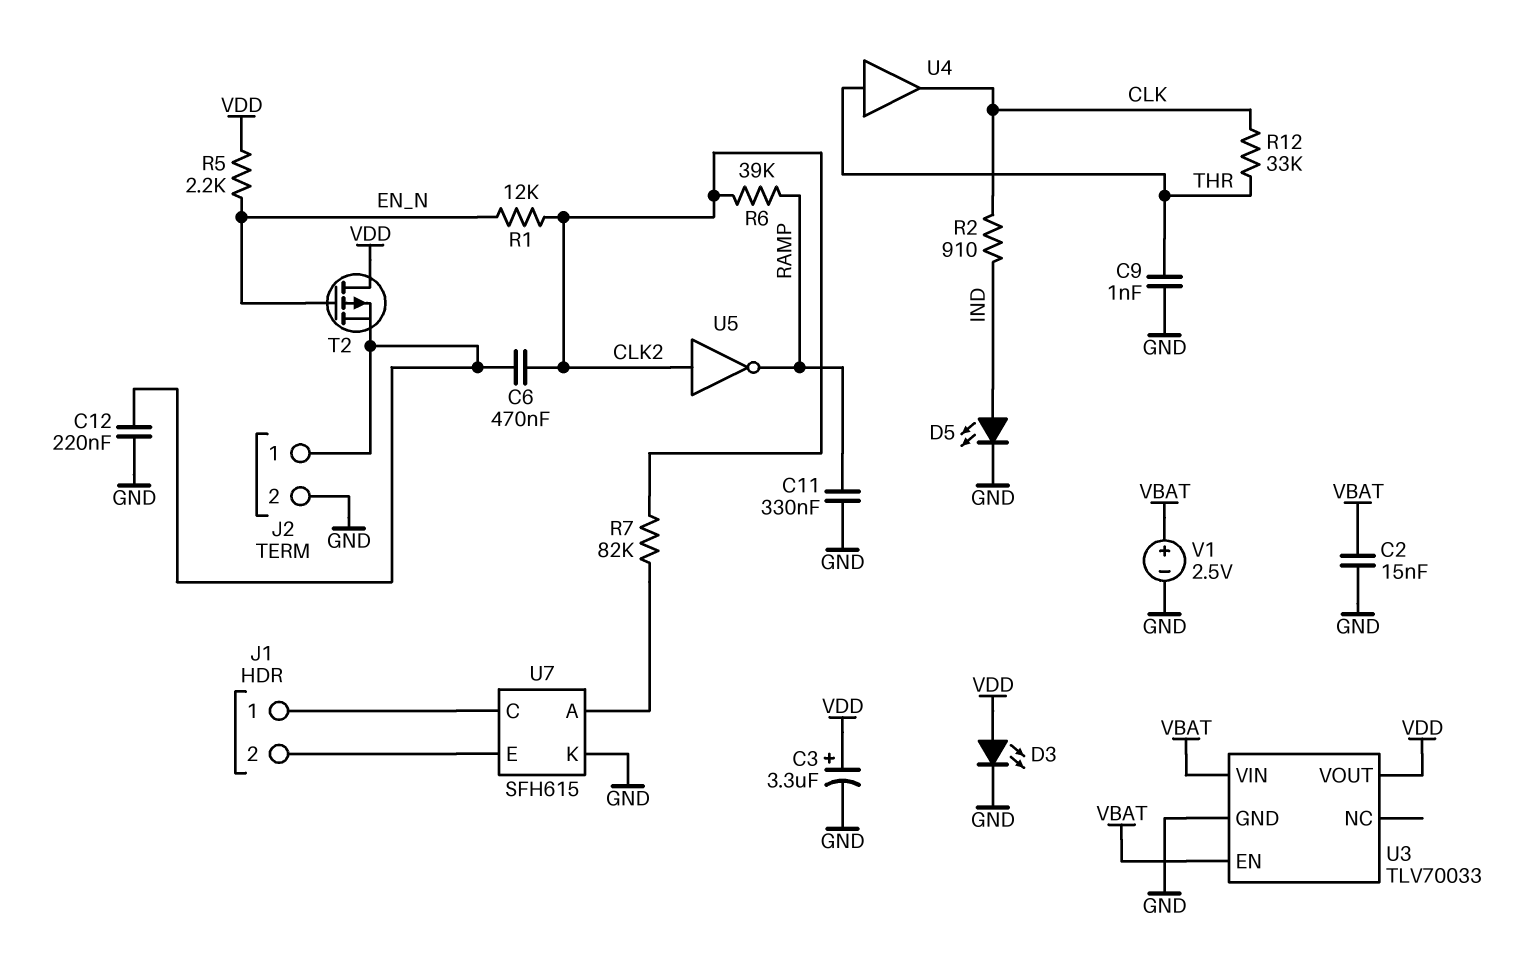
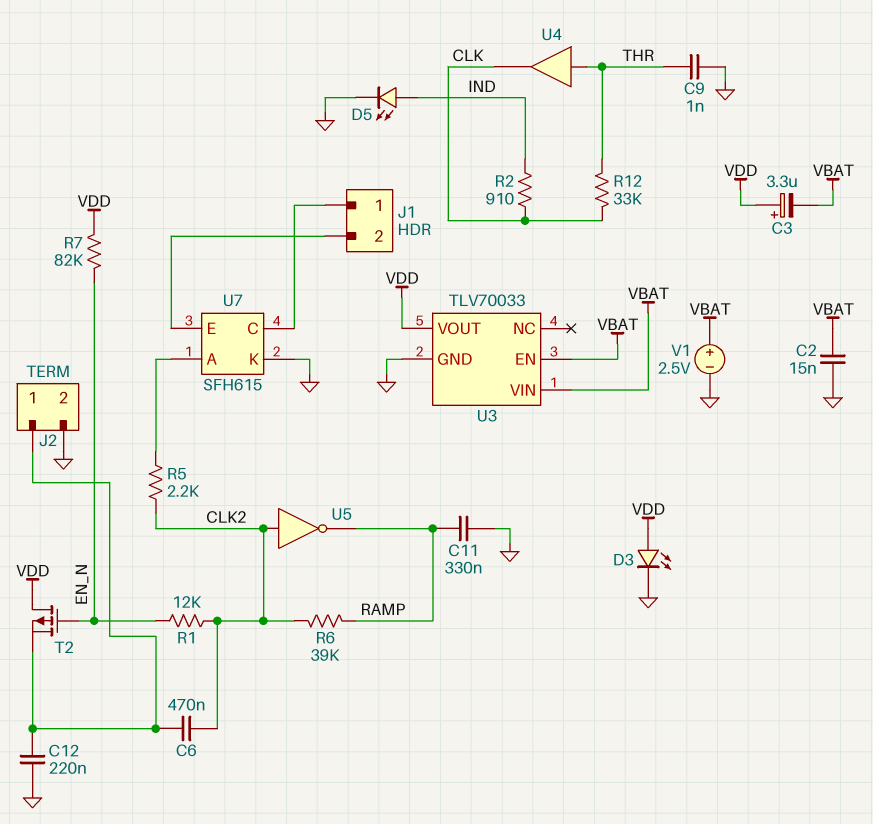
C3: 3.3uF (plus VDD, minus GND) -> 3.3uF (plus VDD, minus VBAT)
R5: 2.2k (EN_N, VDD) -> 2.2k (CLK2, U7/A)
R7: 82k (CLK2, U7/A) -> 82k (EN_N, VDD)

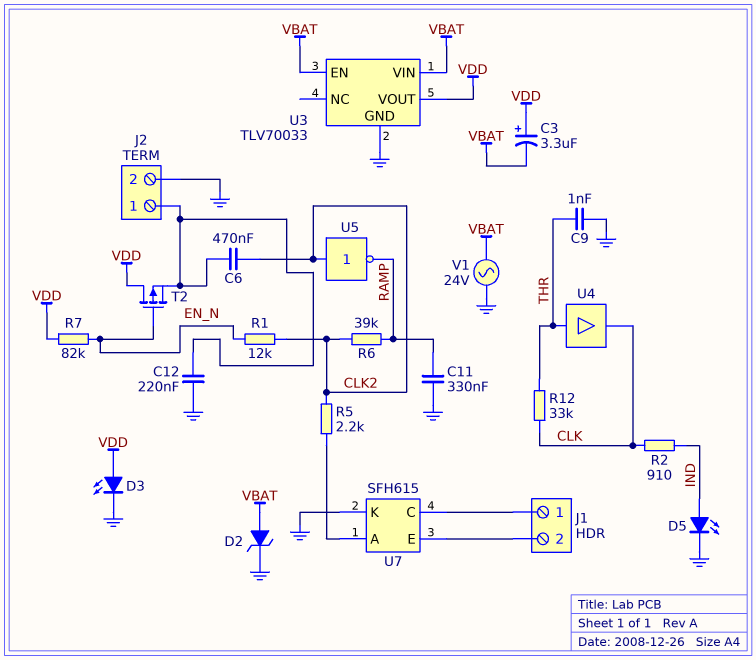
C2: 15nF (GND, VBAT) -> none
D2: none -> zener (A VBAT, K GND)
V1: 2.5V (plus VBAT, minus GND) -> AC 24V (GND, VBAT)

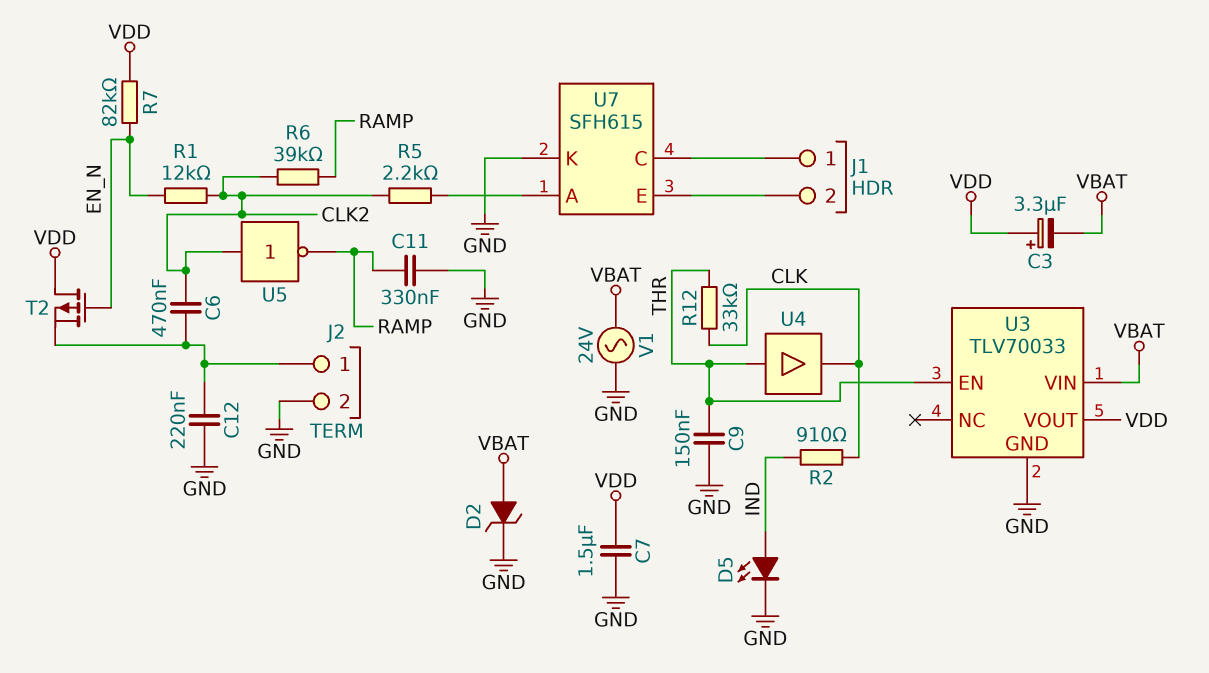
C7: none -> 1.5uF (GND, VDD)
C9: 1nF (GND, THR) -> 150nF (GND, THR)
D3: LED (A VDD, K GND) -> none
U3 pin EN: VBAT -> THR

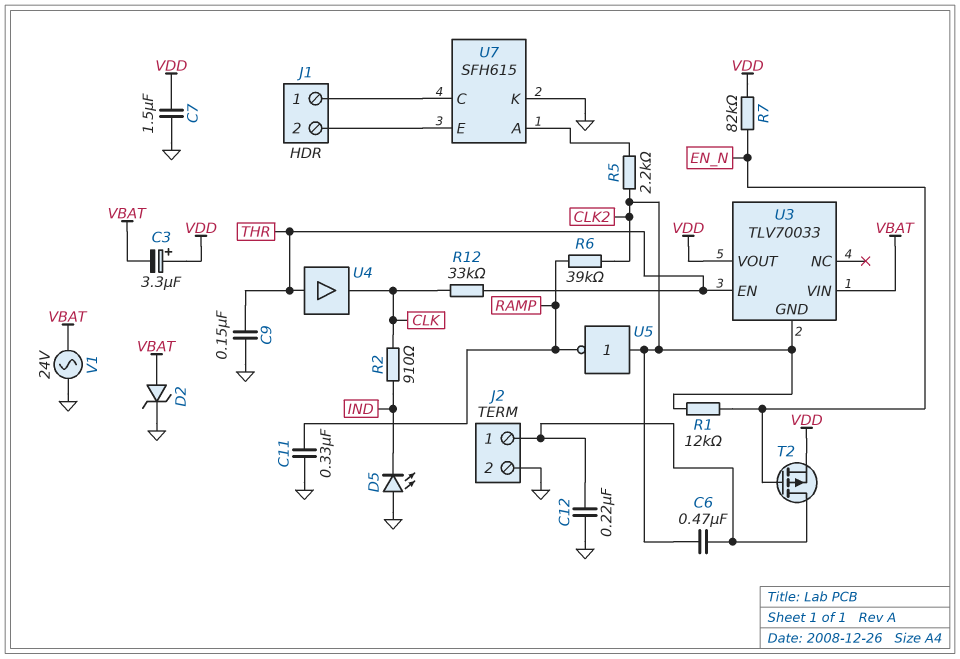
D5: LED (A IND, K GND) -> LED (A GND, K IND)
T2: PMOS (G EN_N, D VDD, S J2/1) -> PMOS (G EN_N, D J2/1, S VDD)
U3 pin GND: GND -> CLK2

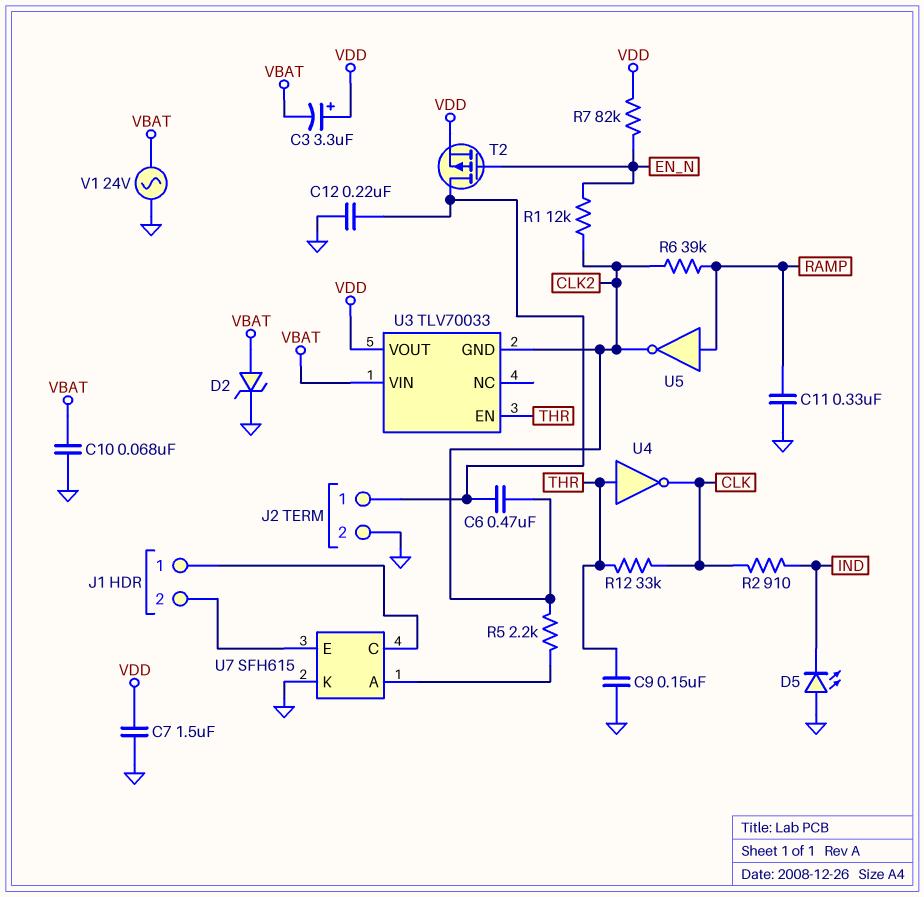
C10: none -> 68nF (GND, VBAT)
U4: buffer (in THR, out CLK) -> NOT (in THR, out CLK)
U5: NOT (in CLK2, out RAMP) -> NOT (in RAMP, out CLK2)

